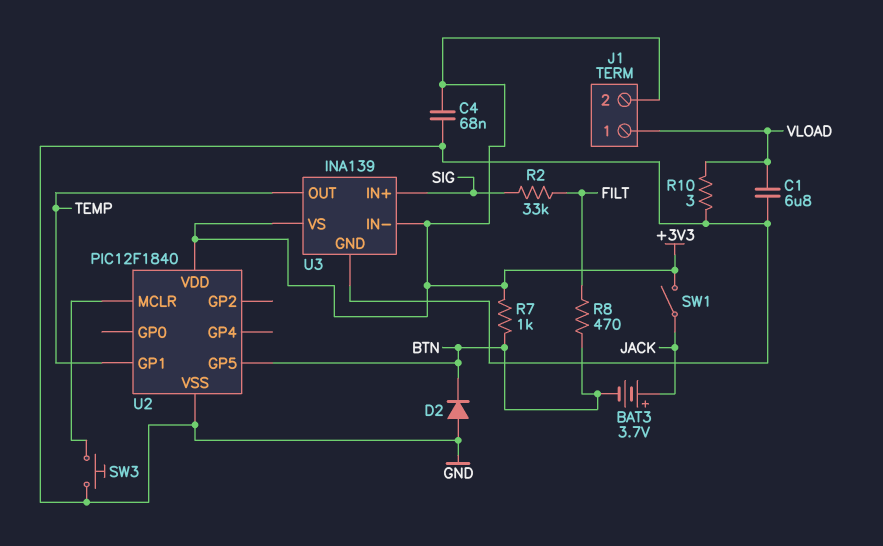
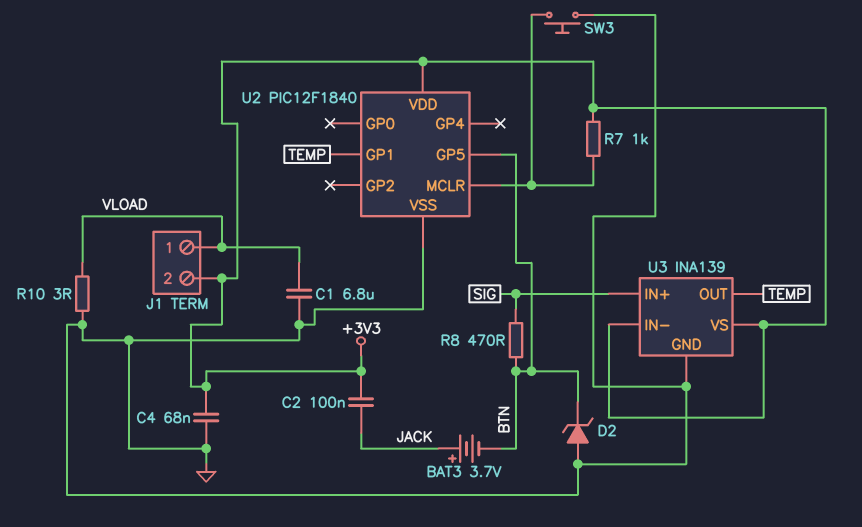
C2: none -> 100nF (+3V3, JACK)
D2: diode (A GND, K BTN) -> zener (A GND, K BTN)
R2: 33k (FILT, SIG) -> none
R7: 1k (+3V3, BTN) -> 1k (+3V3, U2/MCLR)
R8: 470 (BTN, FILT) -> 470 (BTN, SIG)
SW1: switch (+3V3, JACK) -> none

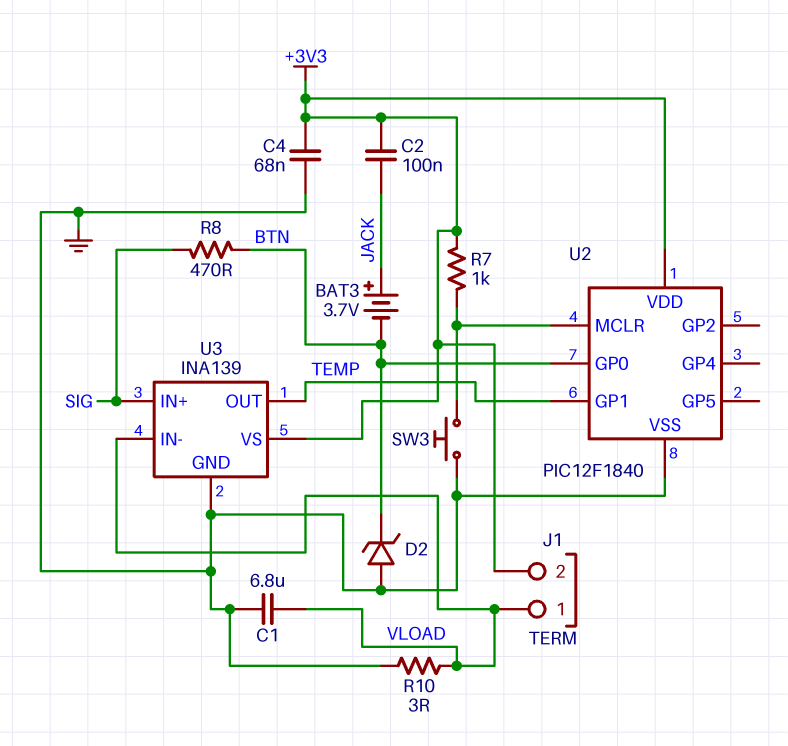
U2 pin GP0: none -> BTN
U2 pin GP5: BTN -> none
U3 pin IN-: +3V3 -> VLOAD

